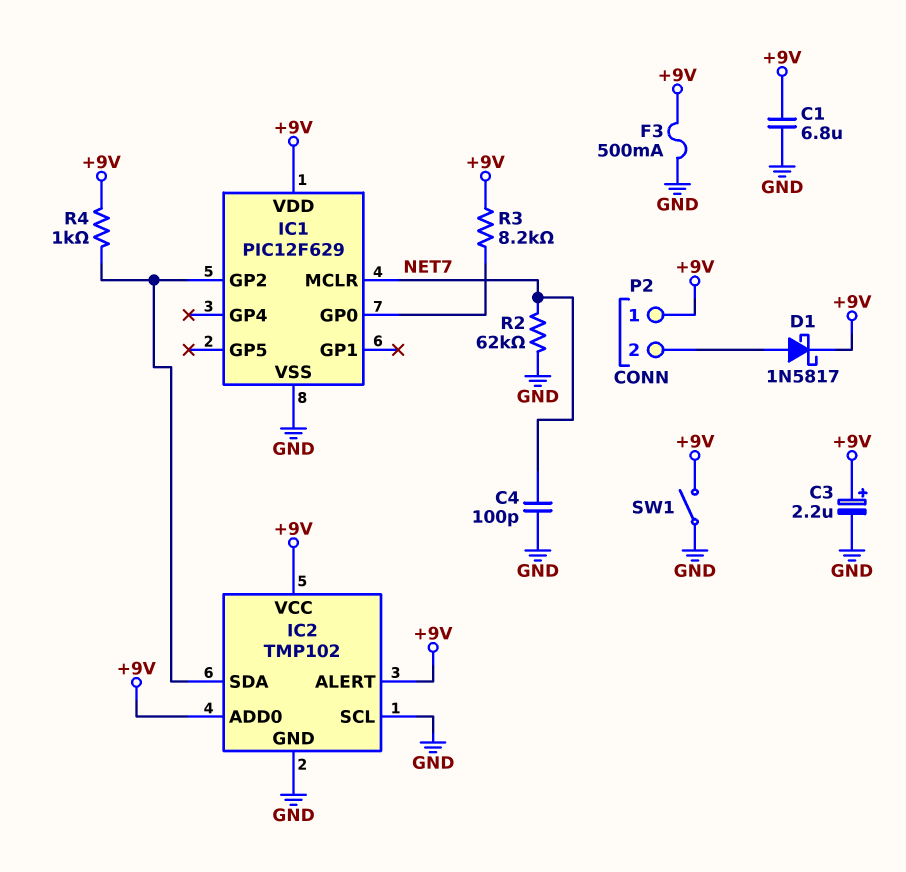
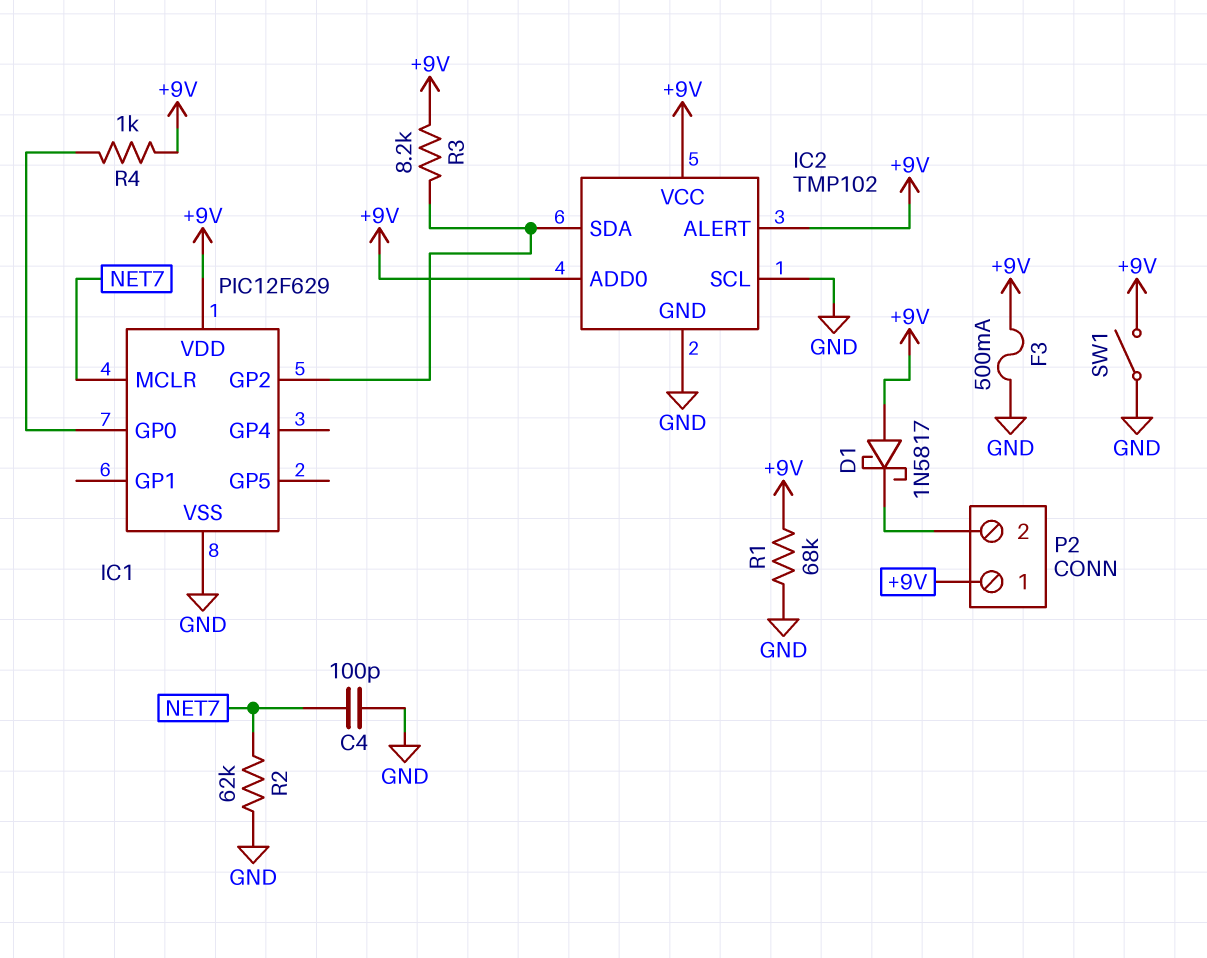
C1: 6.8uF (+9V, GND) -> none
C3: 2.2uF (plus +9V, minus GND) -> none
D1: schottky 1N5817 (A P2/2, K +9V) -> schottky 1N5817 (A +9V, K P2/2)
R1: none -> 68k (+9V, GND)
R3: 8.2k (+9V, IC1/GP0) -> 8.2k (+9V, IC1/GP2)
R4: 1k (+9V, IC1/GP2) -> 1k (+9V, IC1/GP0)

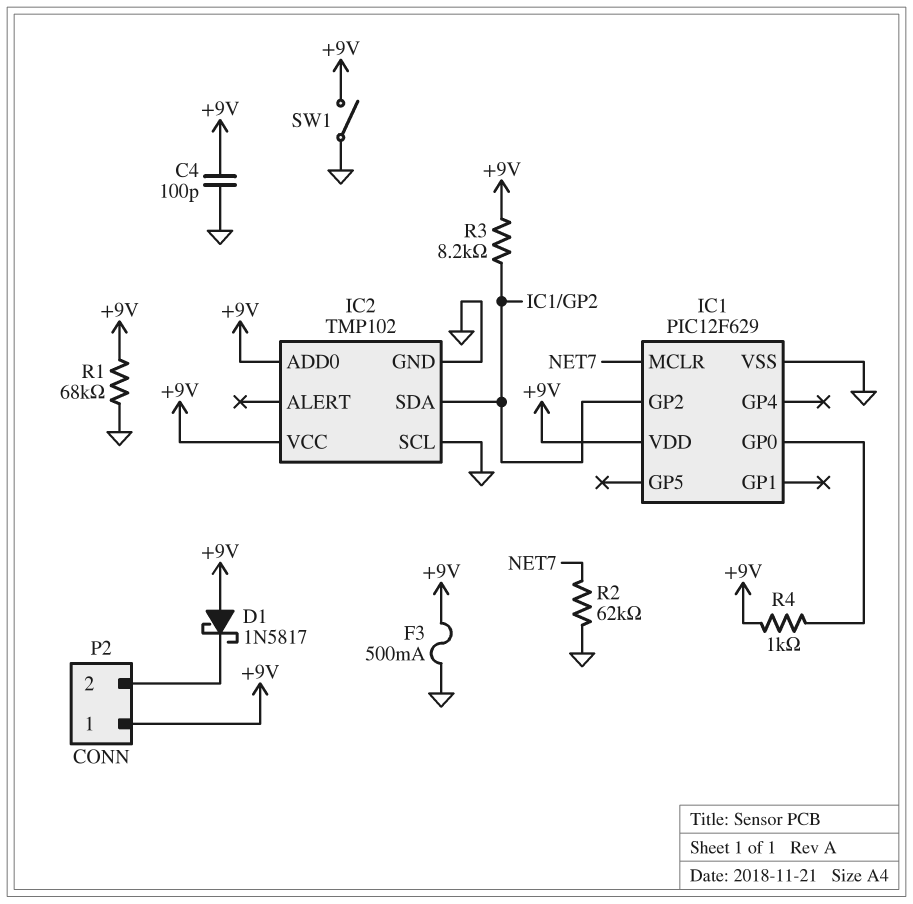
C4: 100pF (GND, NET7) -> 100pF (+9V, GND)
IC2 pin ALERT: +9V -> none

